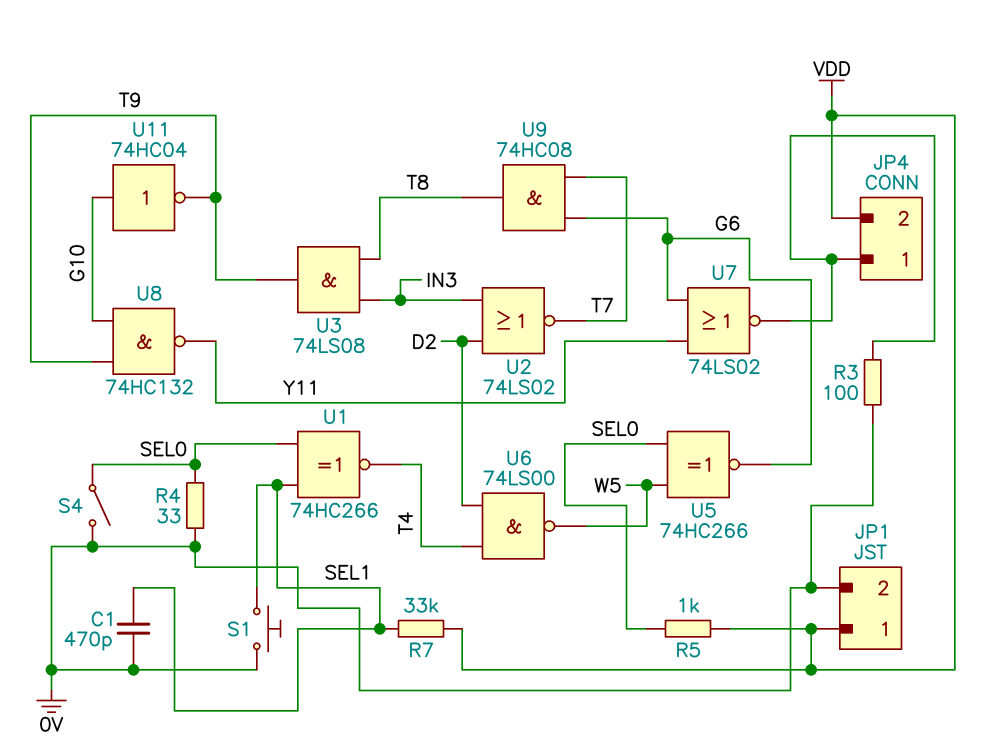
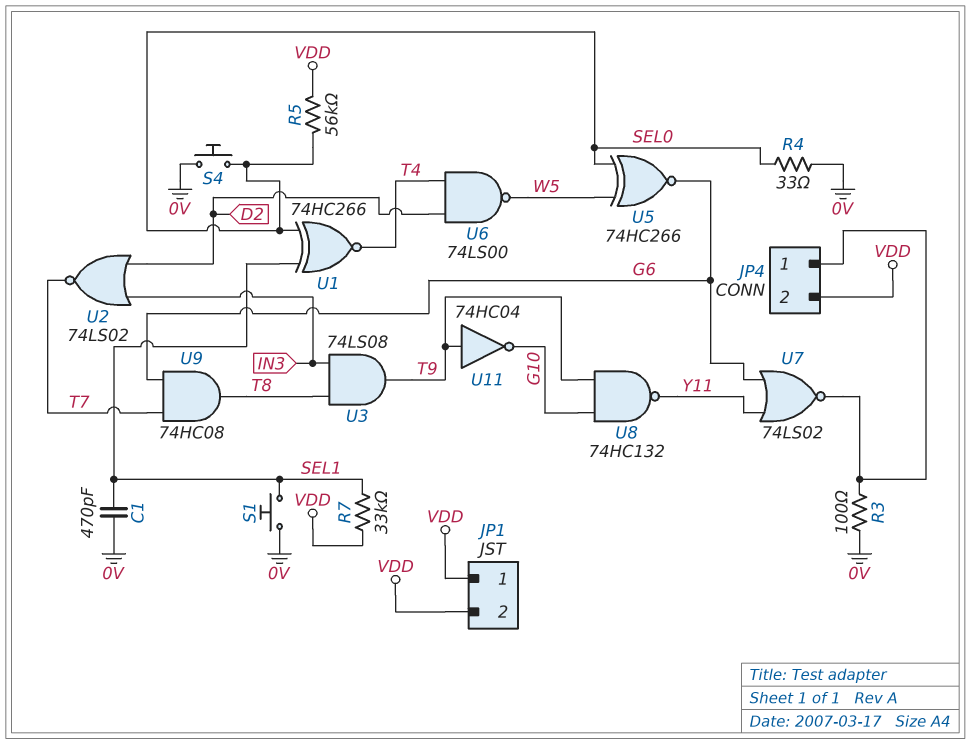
JP1 pin 2: 0V -> VDD
R5: 1k (SEL0, VDD) -> 56k (SEL0, VDD)
S4: switch (0V, SEL0) -> button (0V, SEL0)
U11: NOT 74HC04 (in G10, out T9) -> NOT 74HC04 (in T9, out G10)

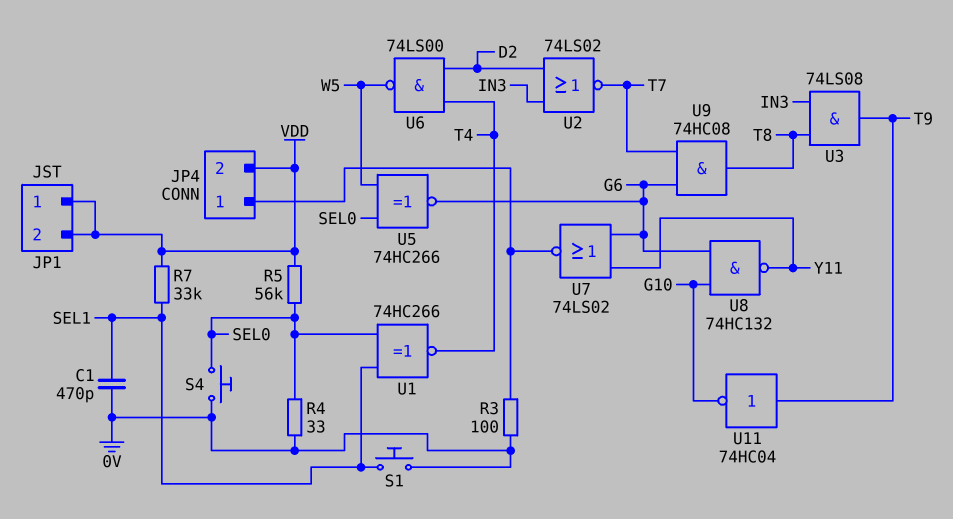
U8: NAND 74HC132 (in G10, in T9, out Y11) -> NAND 74HC132 (in G6, in G10, out Y11)

